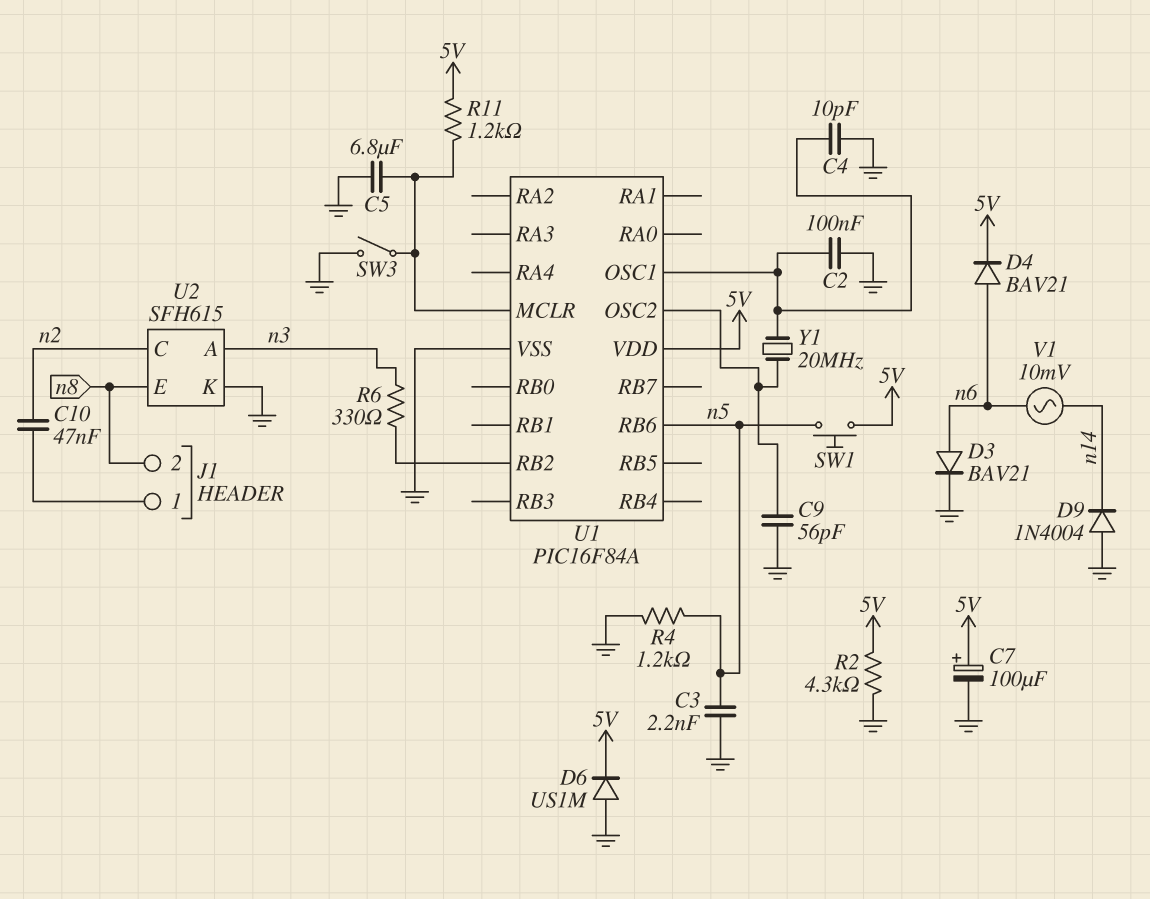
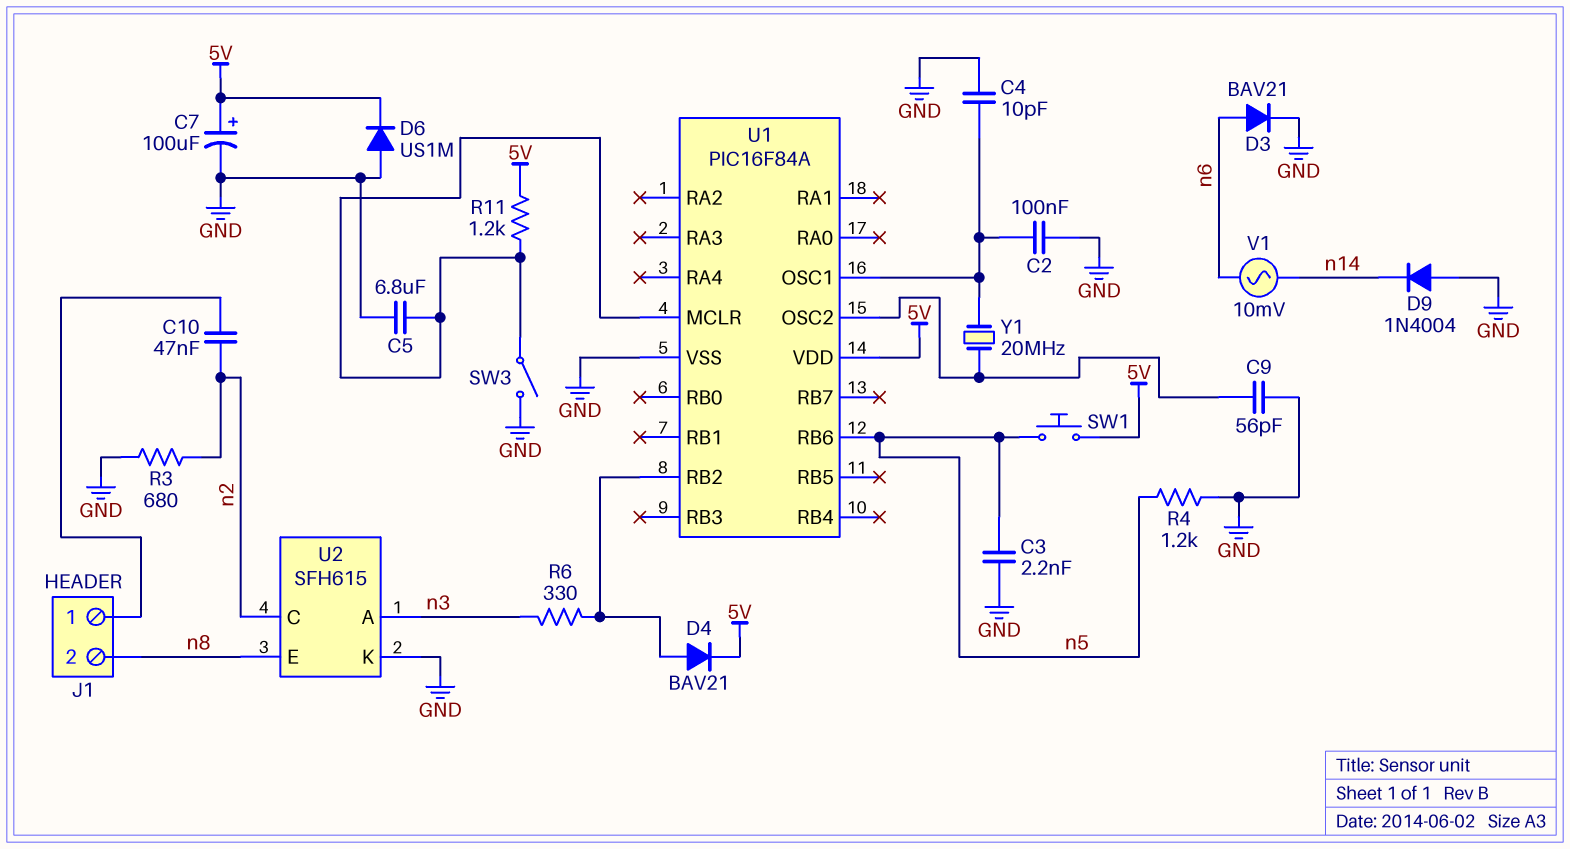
D4: diode BAV21 (A n6, K 5V) -> diode BAV21 (A U1/RB2, K 5V)
R2: 4.3k (5V, GND) -> none
R3: none -> 680 (GND, n2)

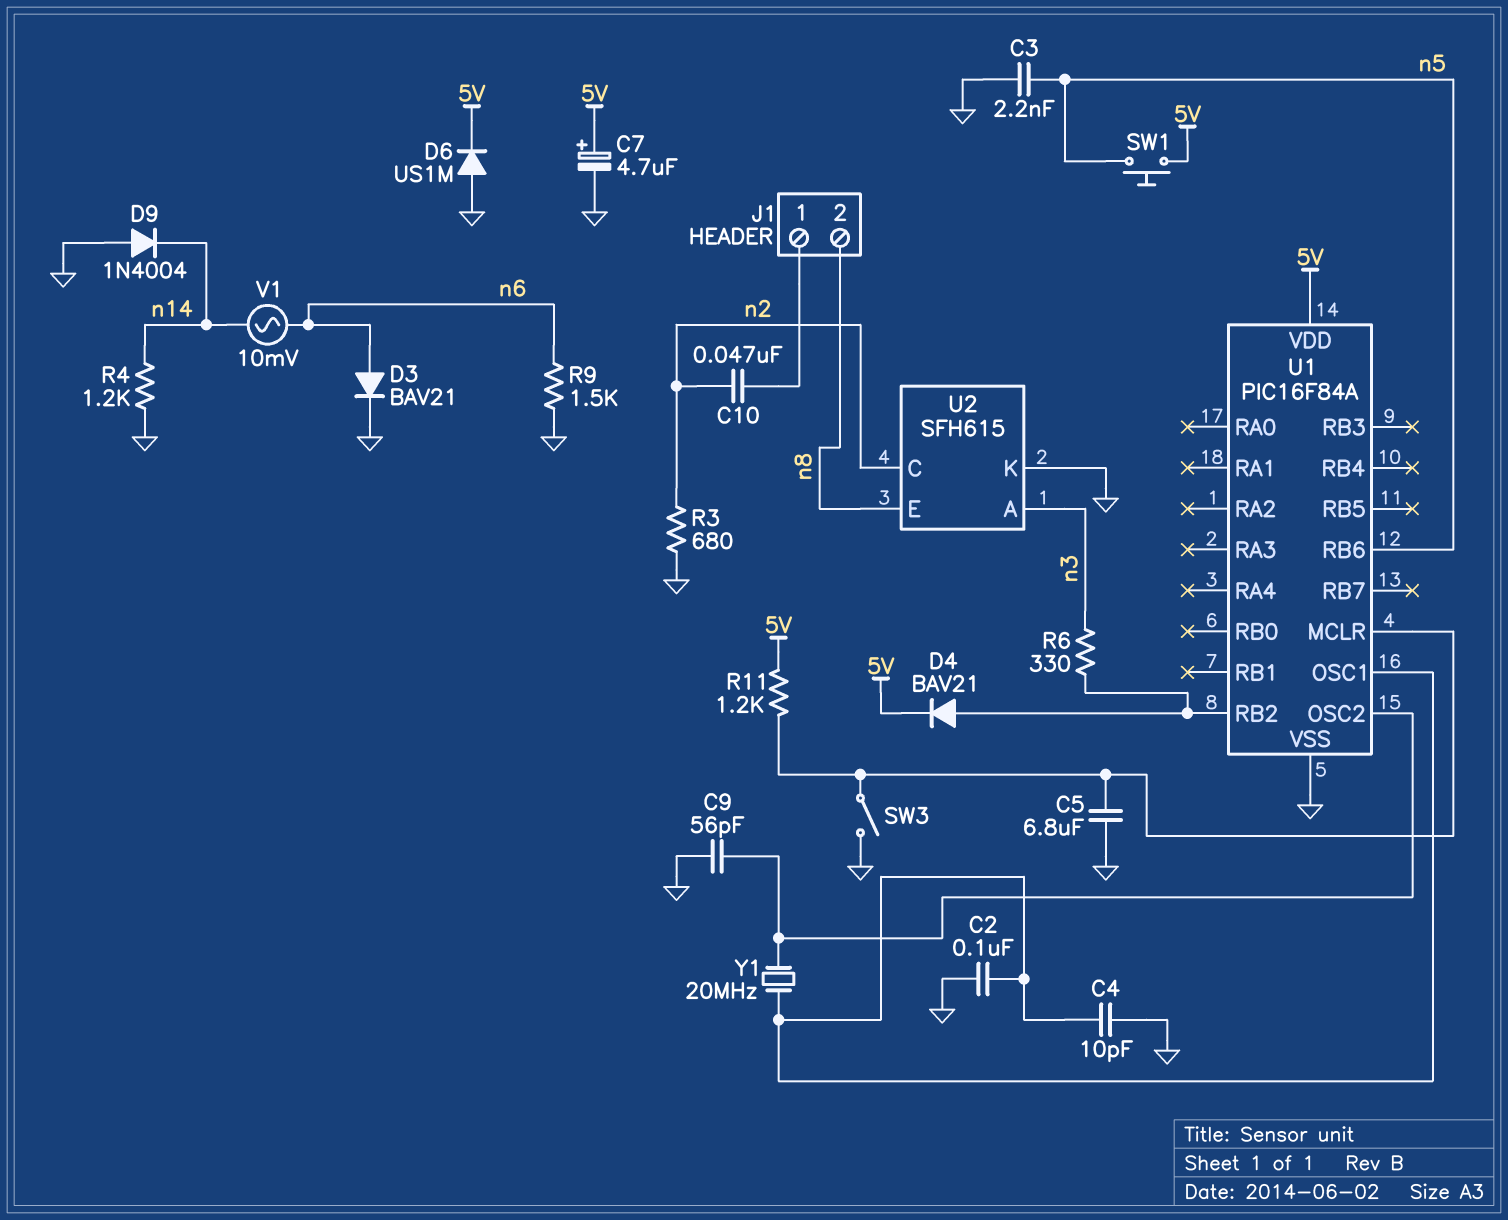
C7: 100uF (plus 5V, minus GND) -> 4.7uF (plus 5V, minus GND)
R4: 1.2k (GND, n5) -> 1.2k (GND, n14)
R9: none -> 1.5k (GND, n6)

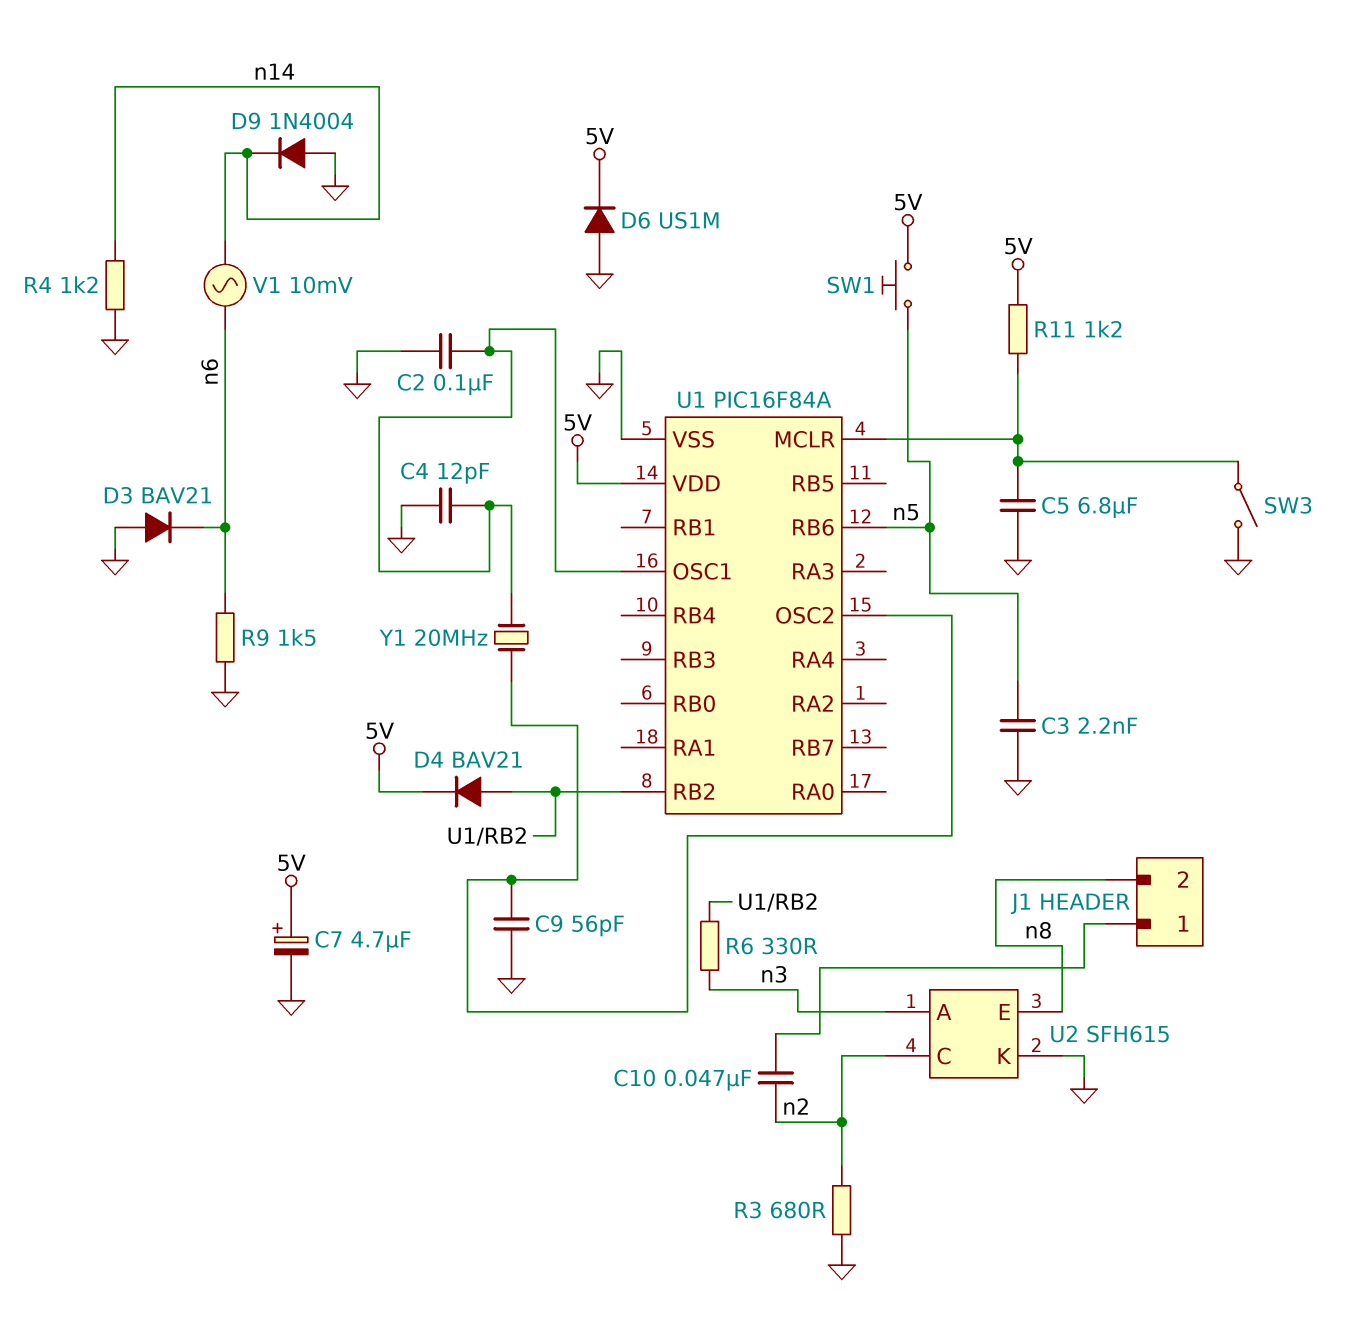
C4: 10pF (GND, U1/OSC1) -> 12pF (GND, U1/OSC1)
D3: diode BAV21 (A n6, K GND) -> diode BAV21 (A GND, K n6)

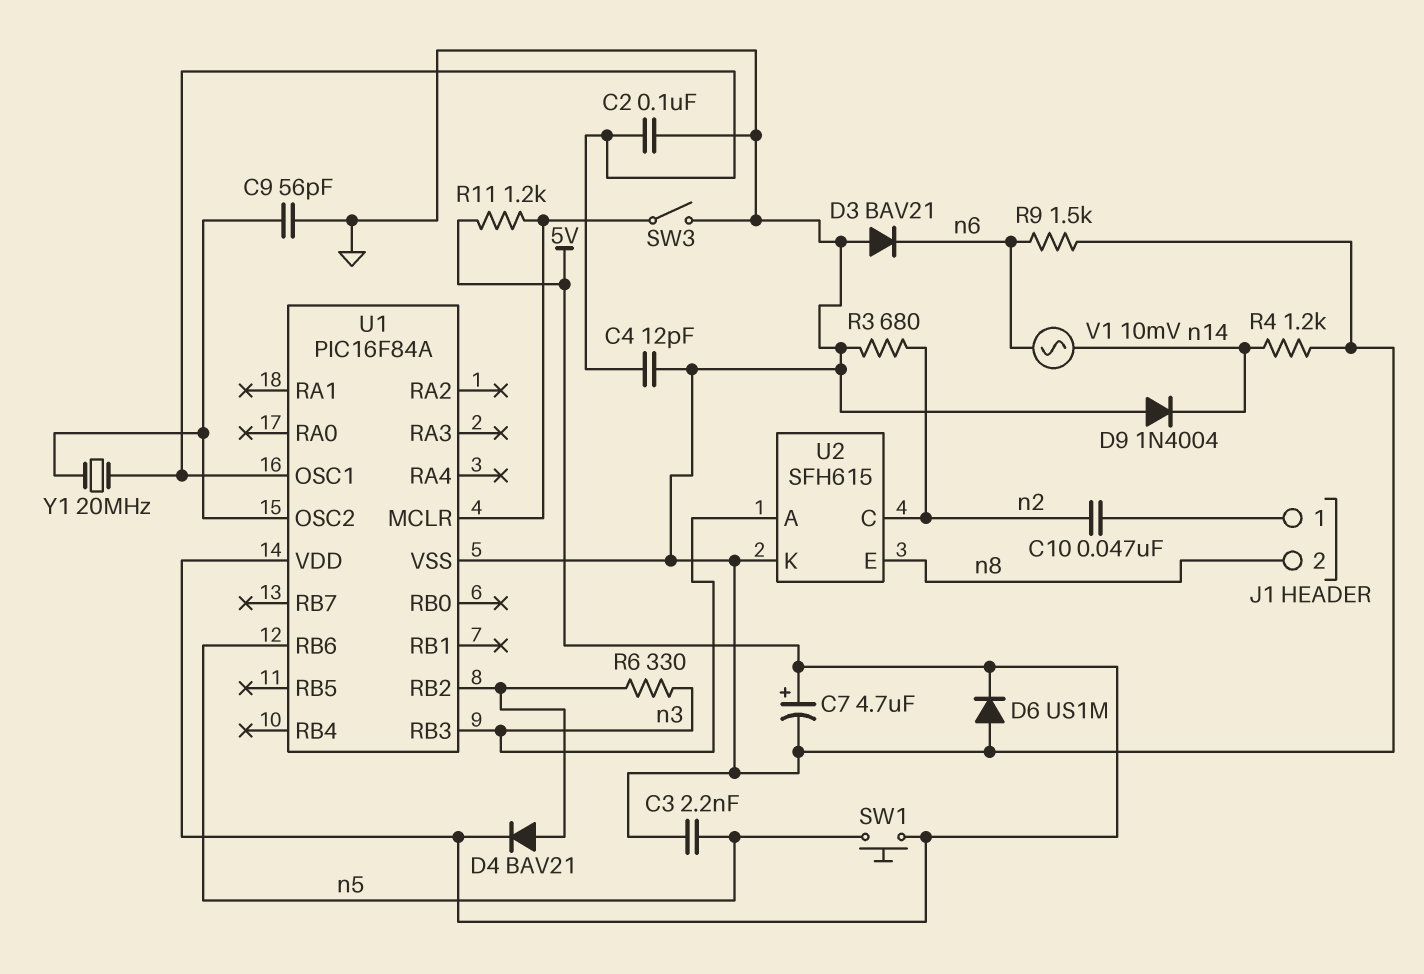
C5: 6.8uF (GND, U1/MCLR) -> none
U1 pin RB3: none -> n3

